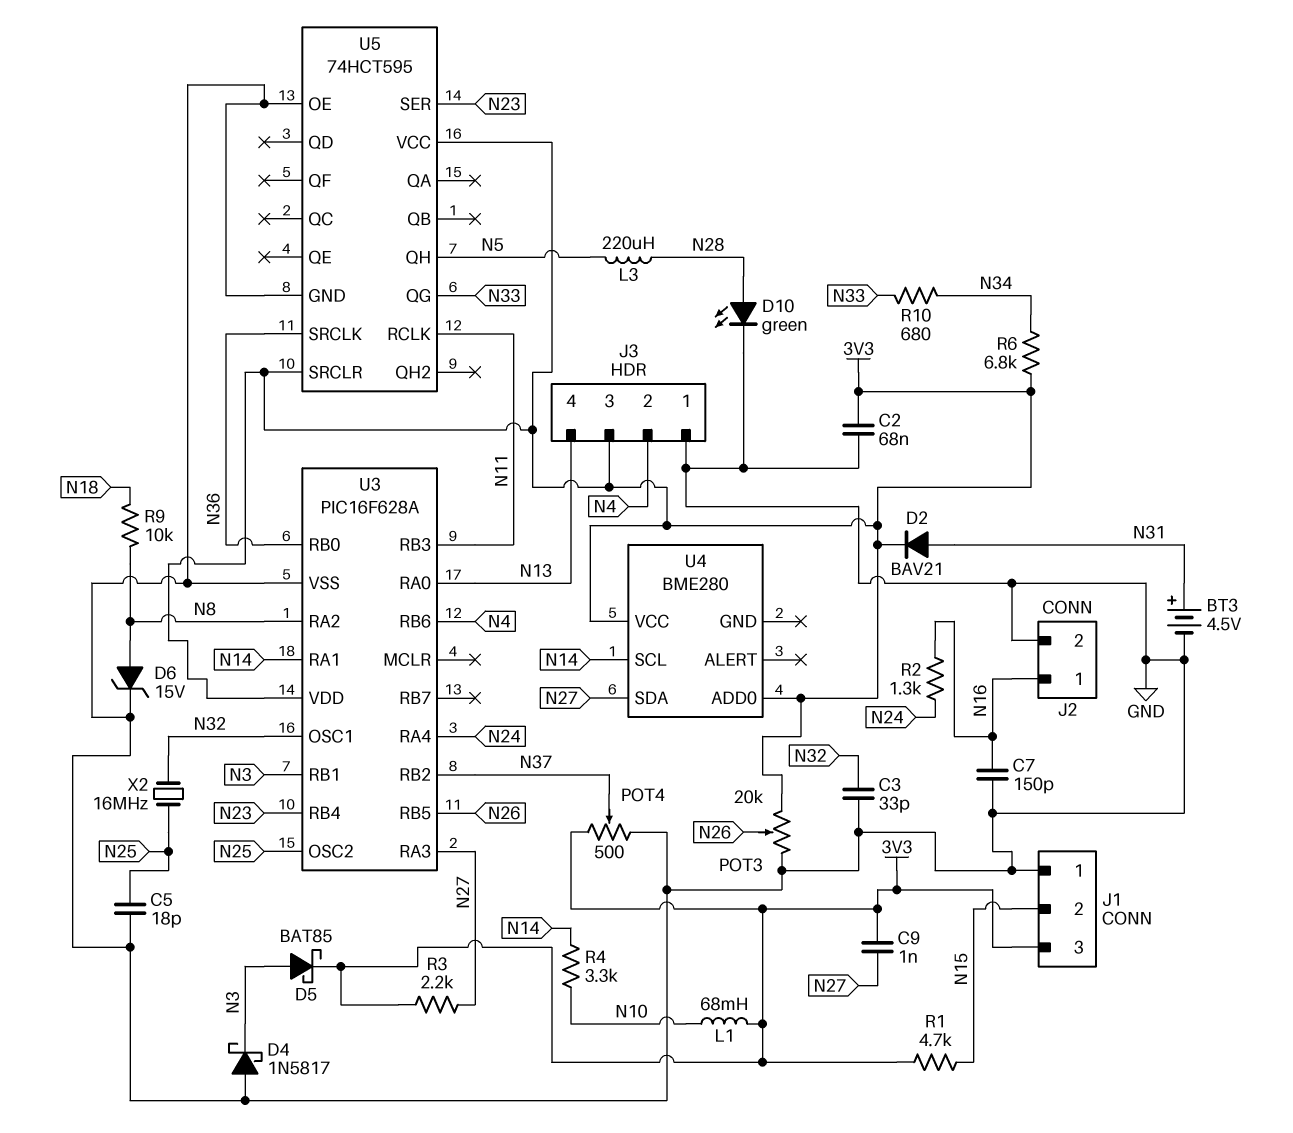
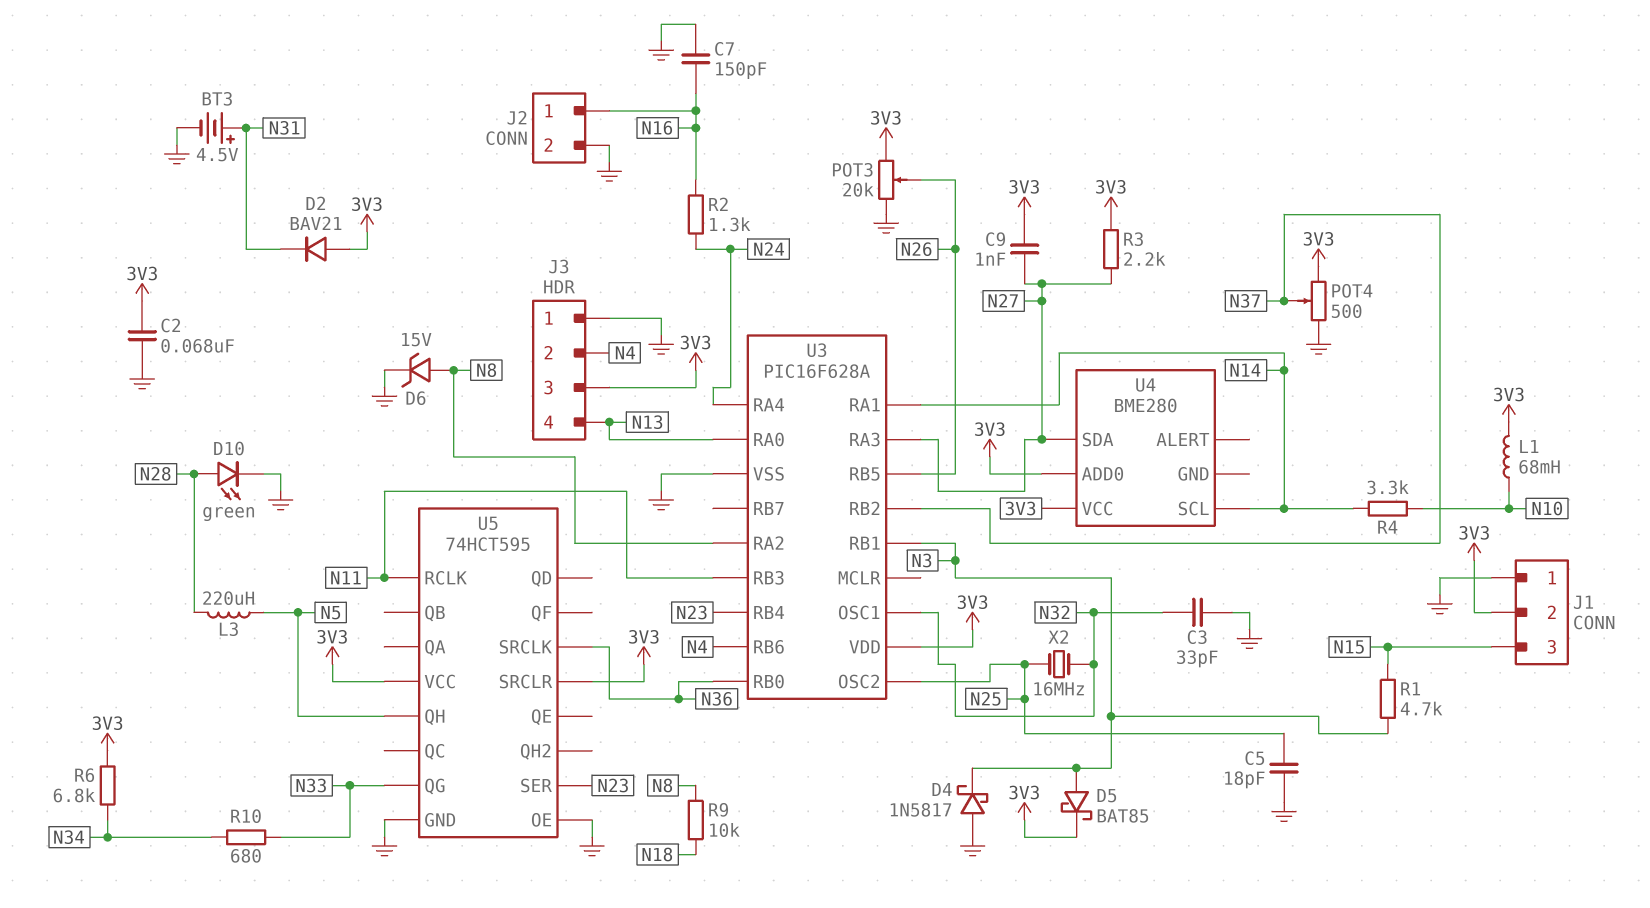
D2: diode BAV21 (A N31, K 3V3) -> diode BAV21 (A 3V3, K N31)
J1 pin 2: N15 -> 3V3
J1 pin 3: 3V3 -> N15
R1: 4.7k (3V3, N15) -> 4.7k (N3, N15)

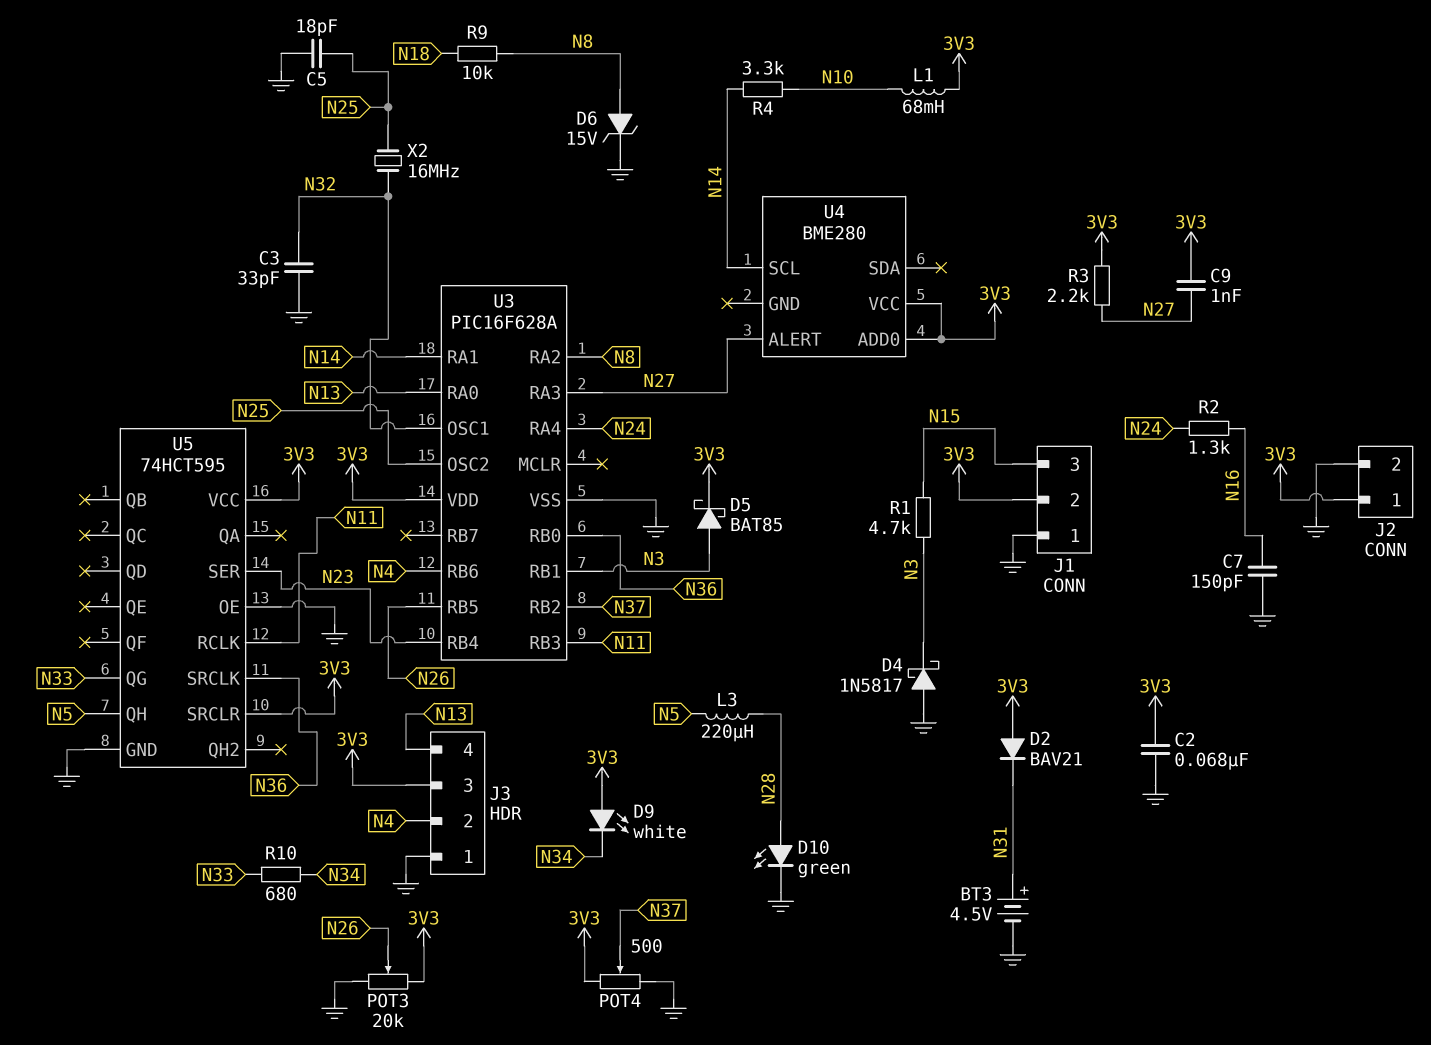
D9: none -> LED white (A 3V3, K N34)
J2 pin 1: N16 -> 3V3
R6: 6.8k (3V3, N34) -> none
U4 pin ALERT: none -> N27
U4 pin SDA: N27 -> none

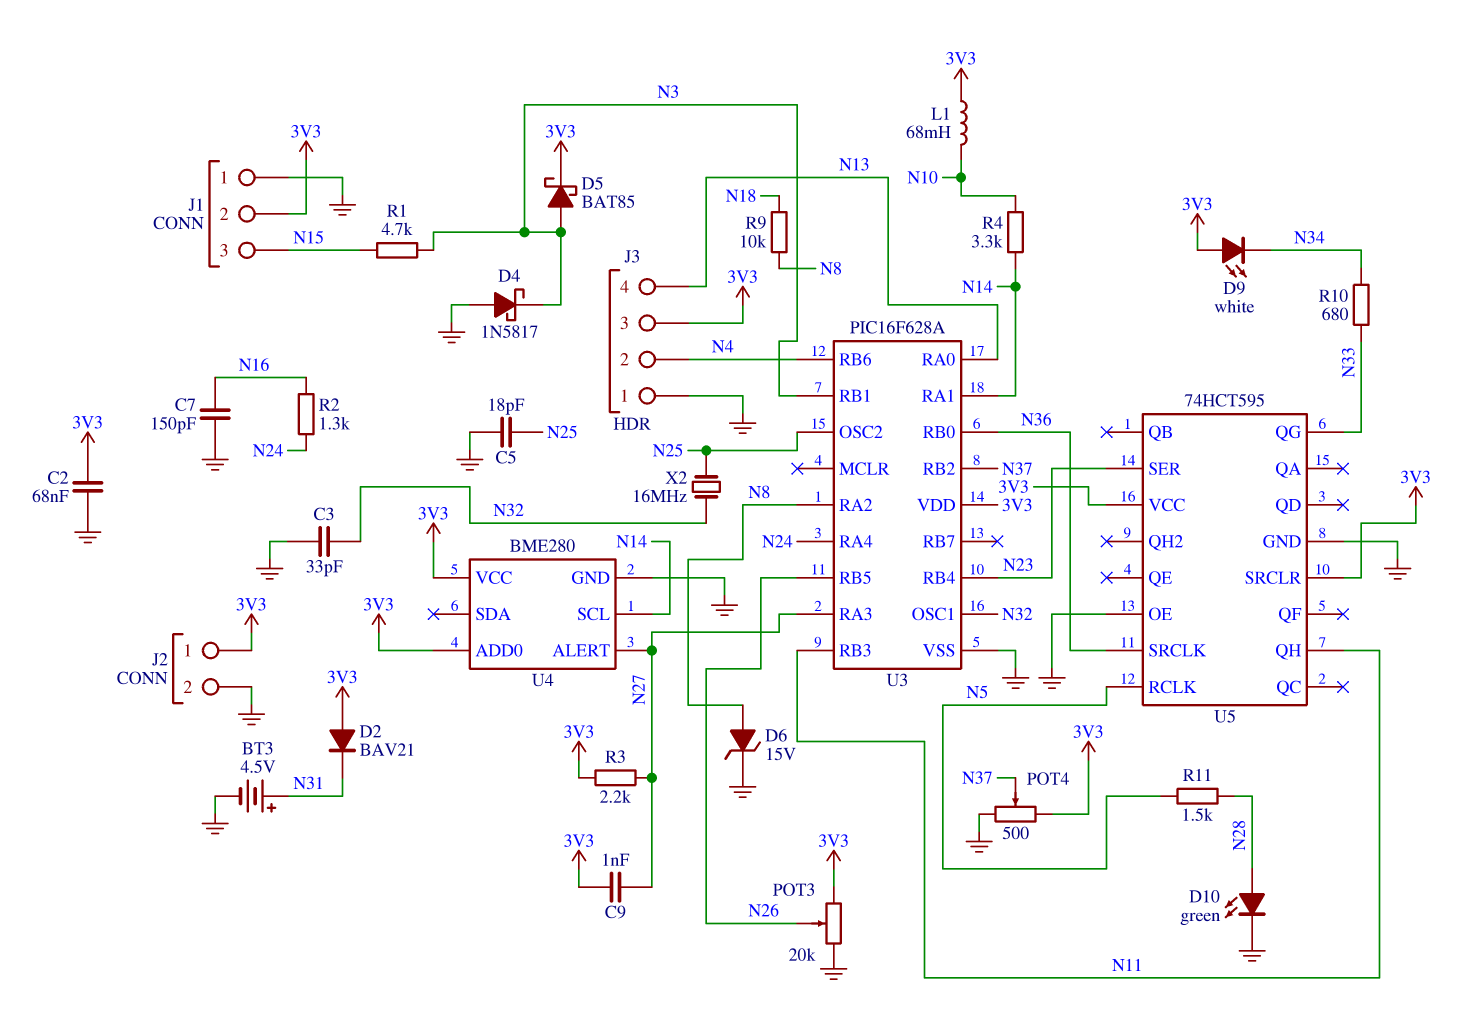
L3: 220uH (N5, N28) -> none
R11: none -> 1.5k (N5, N28)
U4 pin GND: none -> GND
U5 pin QH: N5 -> N11
U5 pin RCLK: N11 -> N5

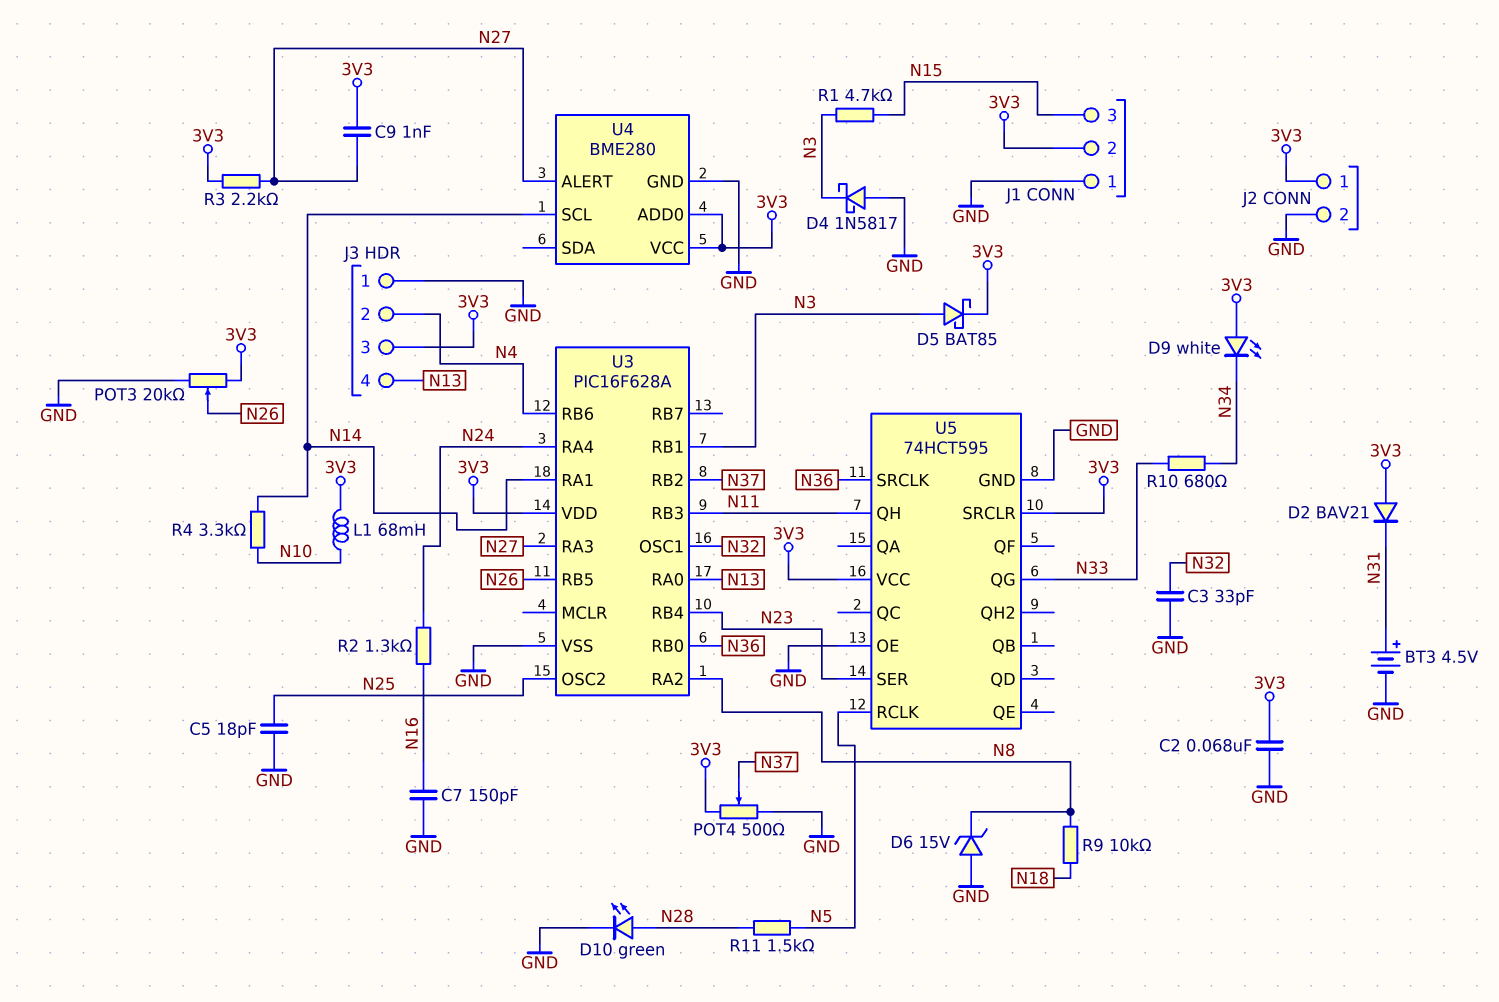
D6: zener 15V (A N8, K GND) -> zener 15V (A GND, K N8)
X2: 16MHz (N25, N32) -> none

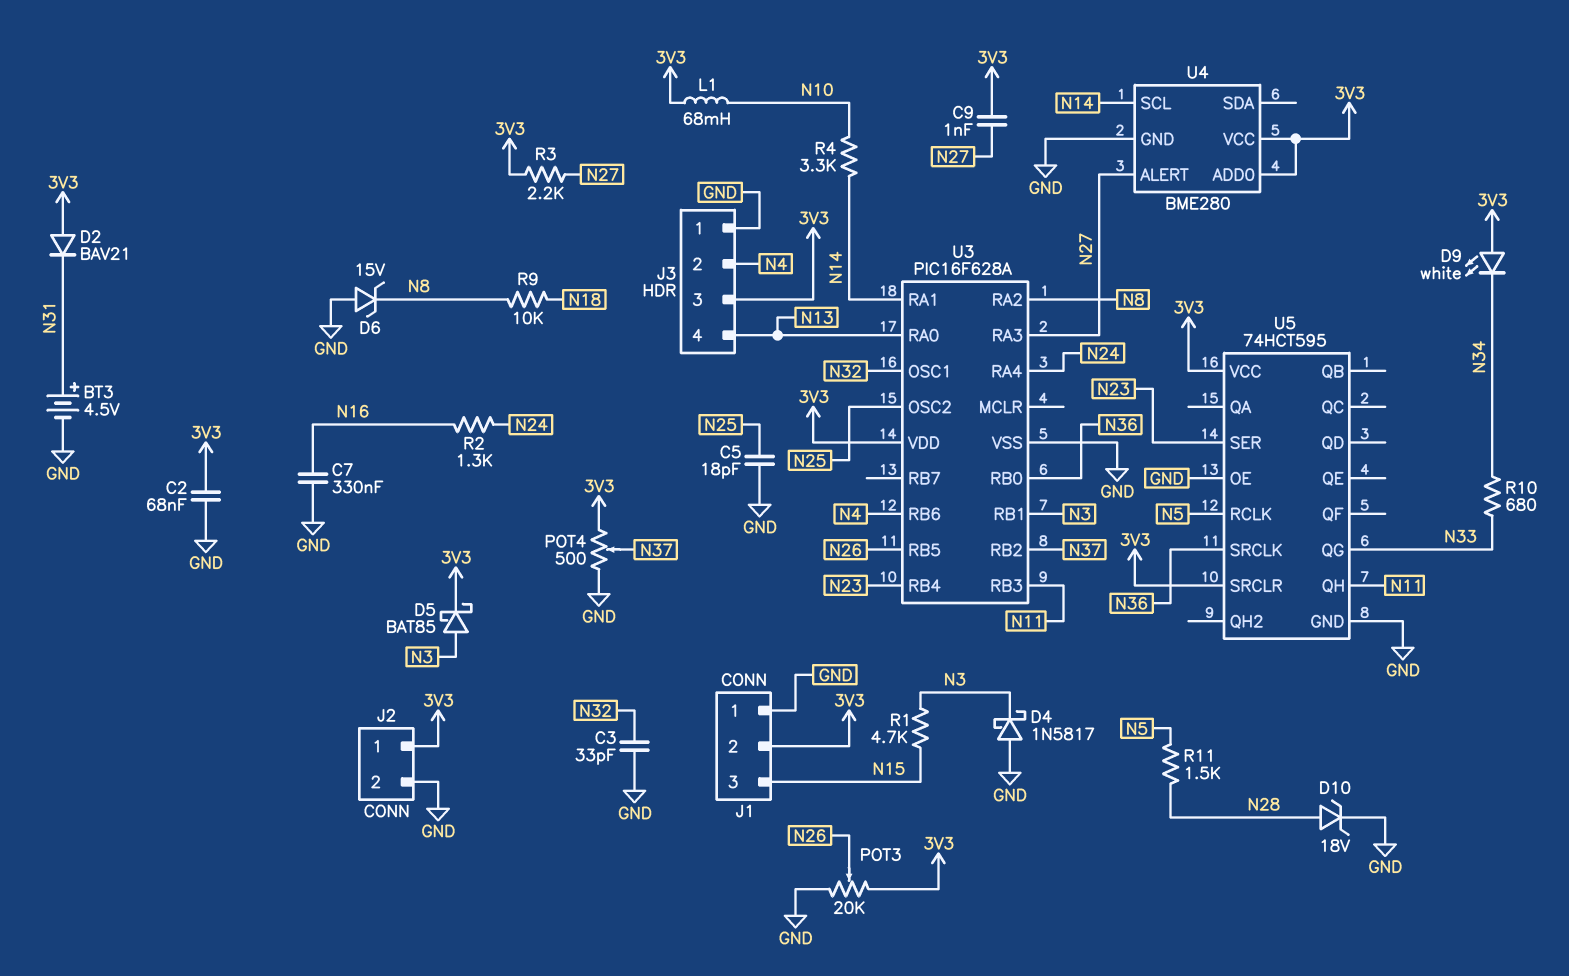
C7: 150pF (GND, N16) -> 330nF (GND, N16)
D10: LED green (A N28, K GND) -> zener 18V (A N28, K GND)

